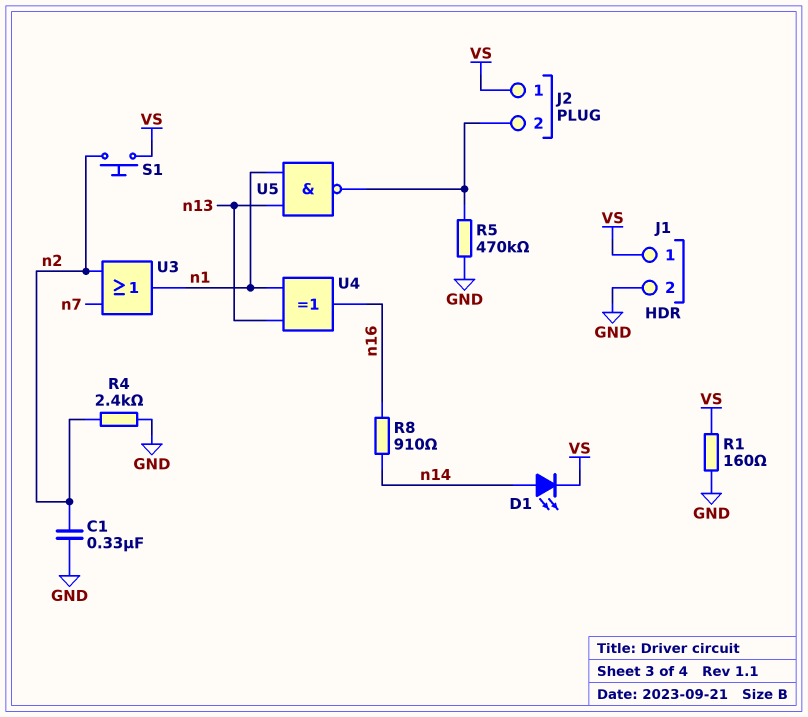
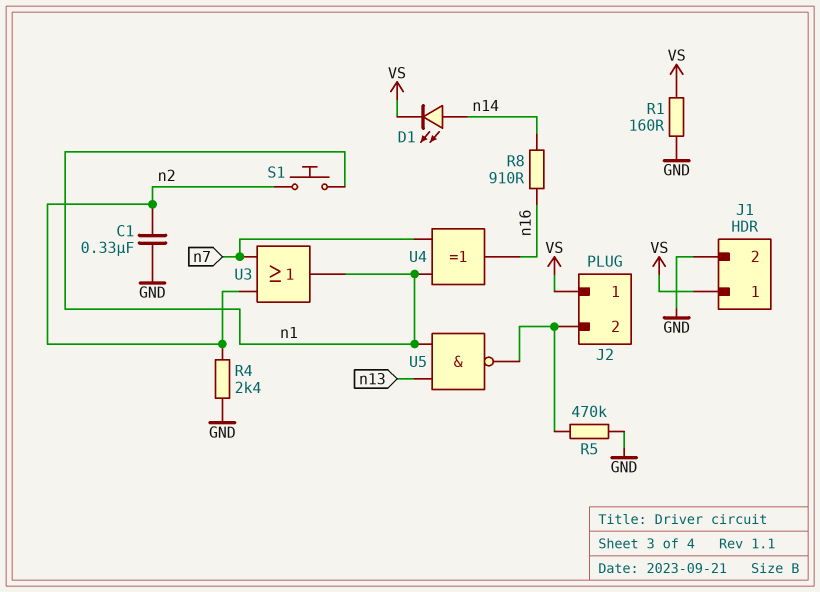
S1: button (VS, n2) -> button (n1, n2)
U4: XOR (in n1, in n13, out n16) -> XOR (in n1, in n7, out n16)

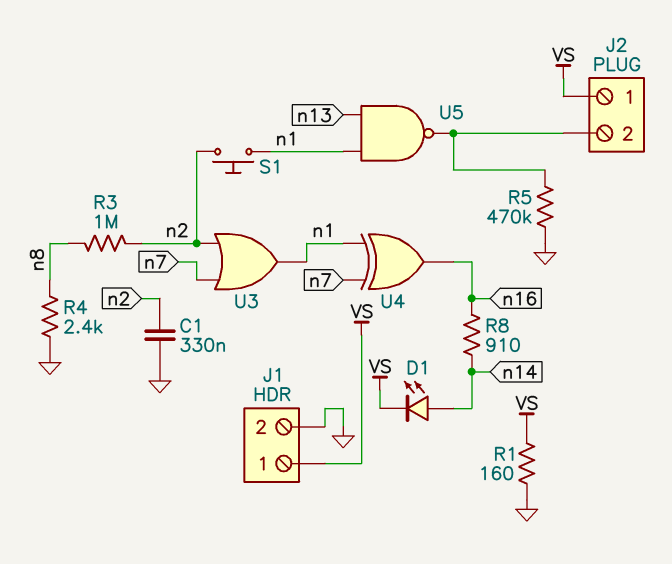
R3: none -> 1M (n2, n8)
R4: 2.4k (GND, n2) -> 2.4k (GND, n8)

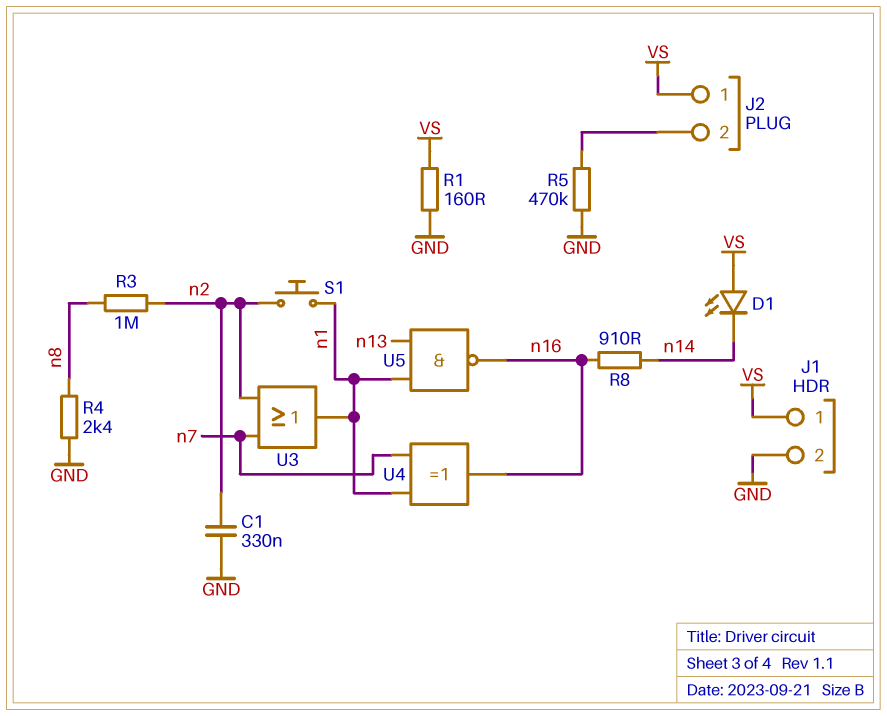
D1: LED (A n14, K VS) -> LED (A VS, K n14)
U5: NAND (in n1, in n13, out J2/2) -> NAND (in n1, in n13, out n16)

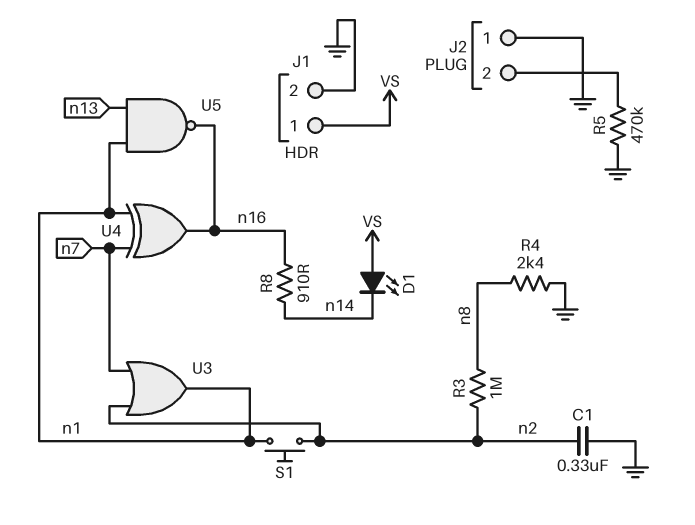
J2 pin 1: VS -> GND
R1: 160 (GND, VS) -> none

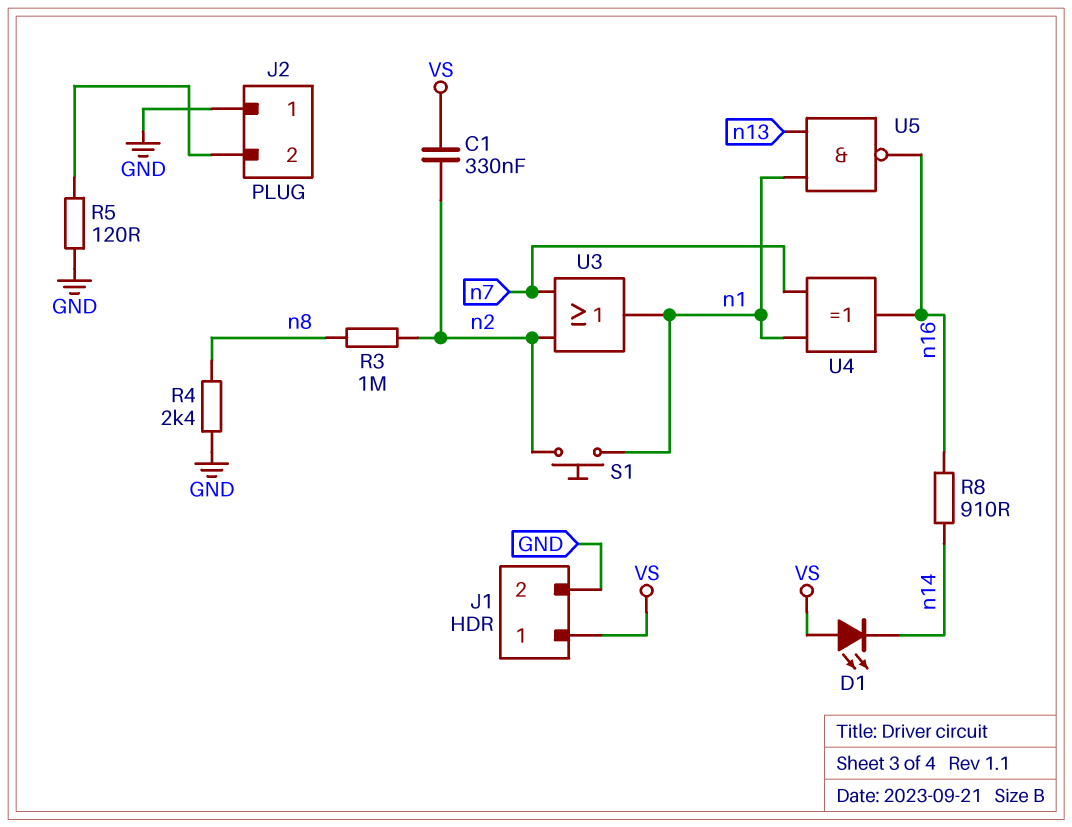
C1: 330nF (GND, n2) -> 330nF (VS, n2)
R5: 470k (GND, J2/2) -> 120 (GND, J2/2)

